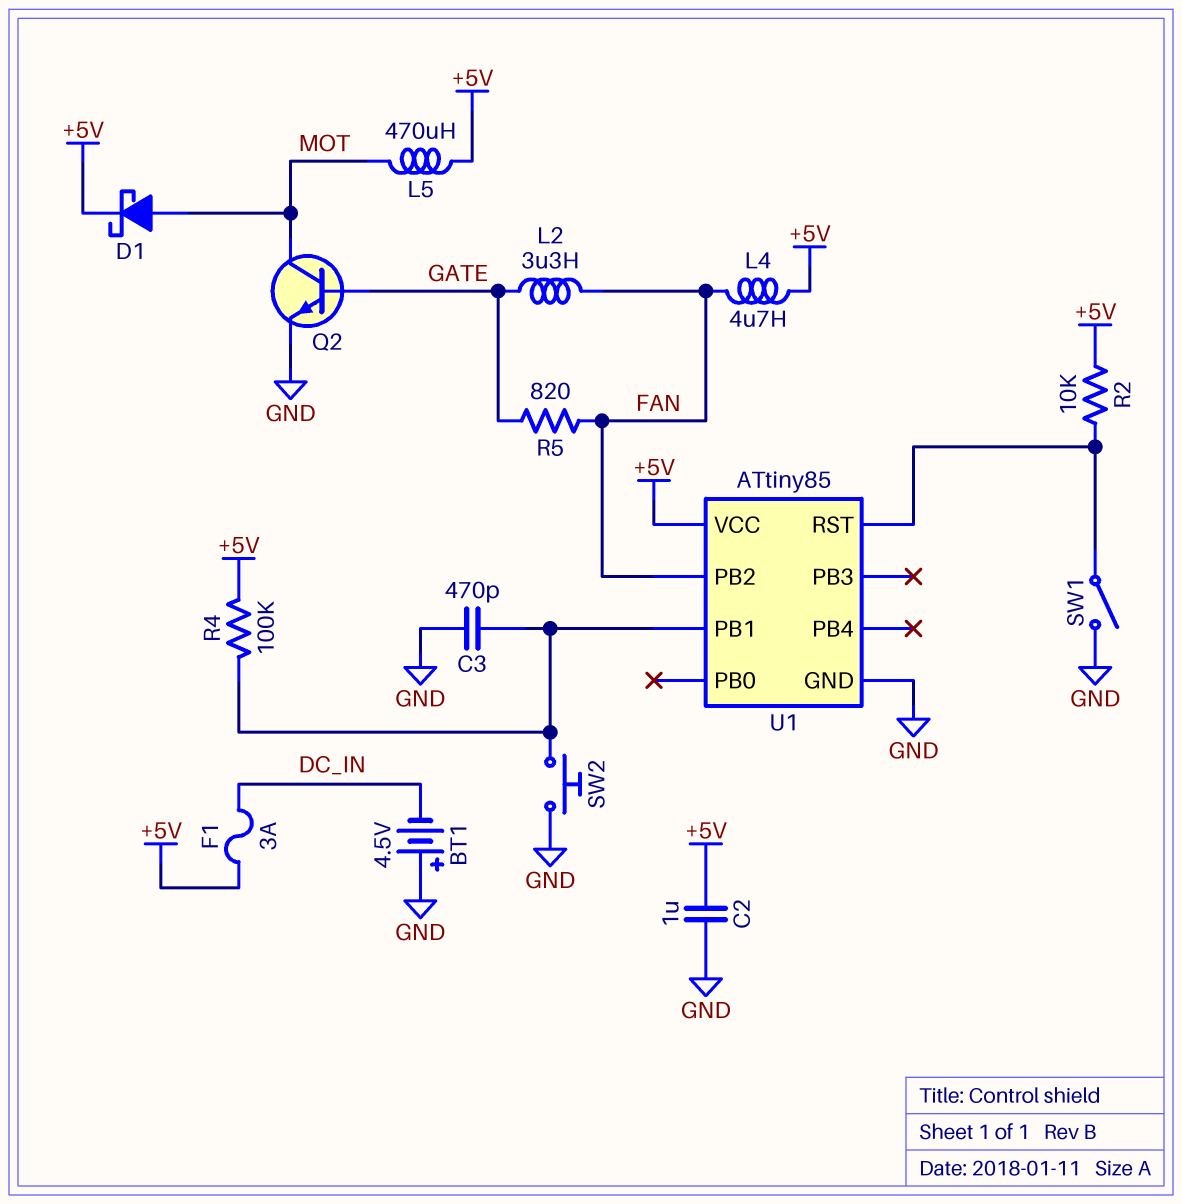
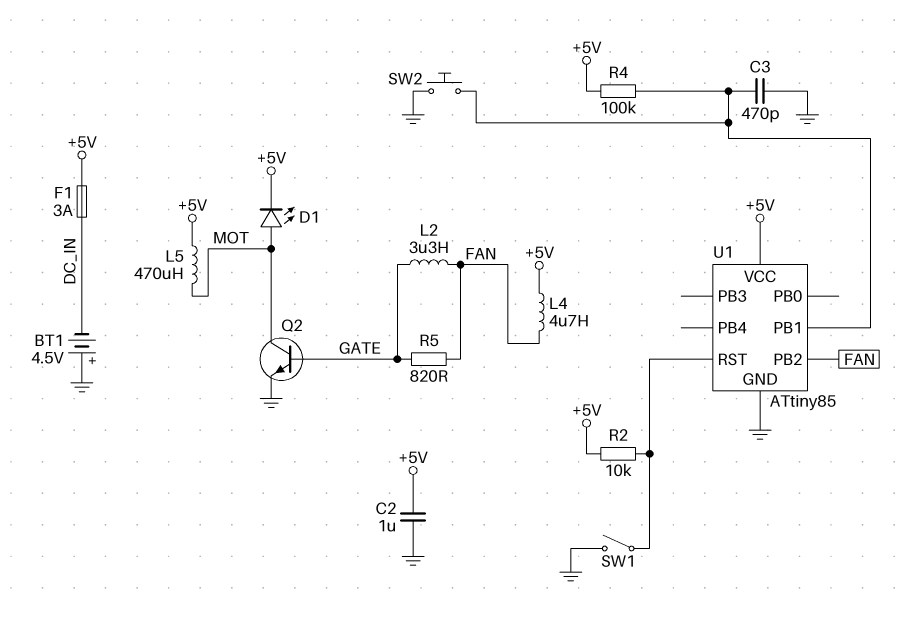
D1: schottky (A MOT, K +5V) -> LED (A MOT, K +5V)

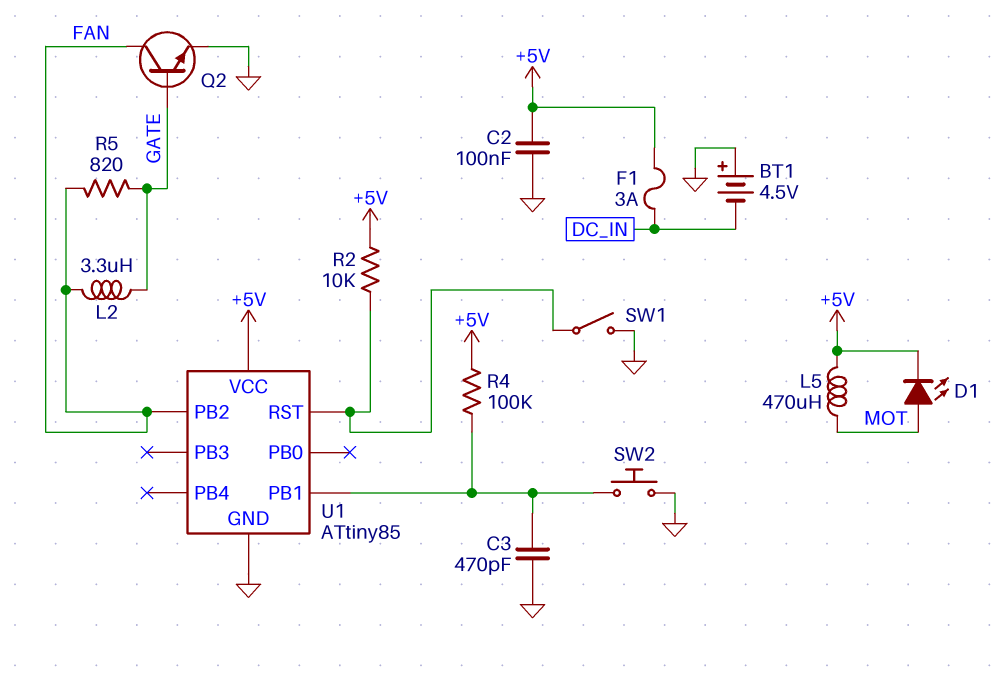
C2: 1uF (+5V, GND) -> 100nF (+5V, GND)
L4: 4.7uH (+5V, FAN) -> none
Q2: NPN (B GATE, C MOT, E GND) -> NPN (B GATE, C FAN, E GND)

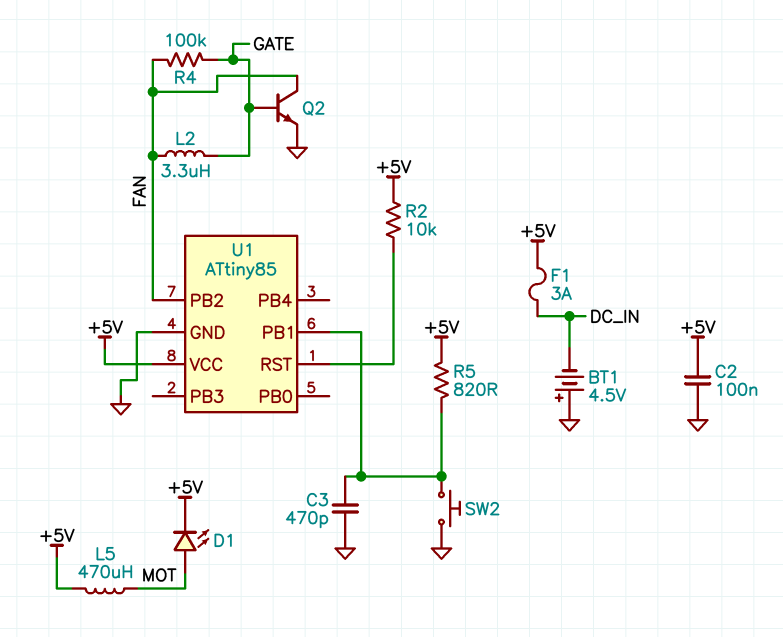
R4: 100k (+5V, U1/PB1) -> 100k (FAN, GATE)
R5: 820 (FAN, GATE) -> 820 (+5V, U1/PB1)
SW1: switch (GND, U1/RST) -> none

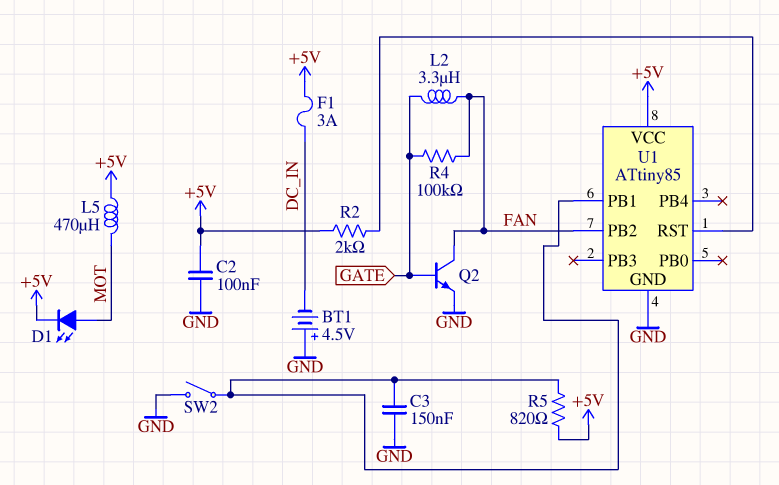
C3: 470pF (GND, U1/PB1) -> 150nF (GND, U1/PB1)
R2: 10k (+5V, U1/RST) -> 2k (+5V, U1/RST)
SW2: button (GND, U1/PB1) -> switch (GND, U1/PB1)

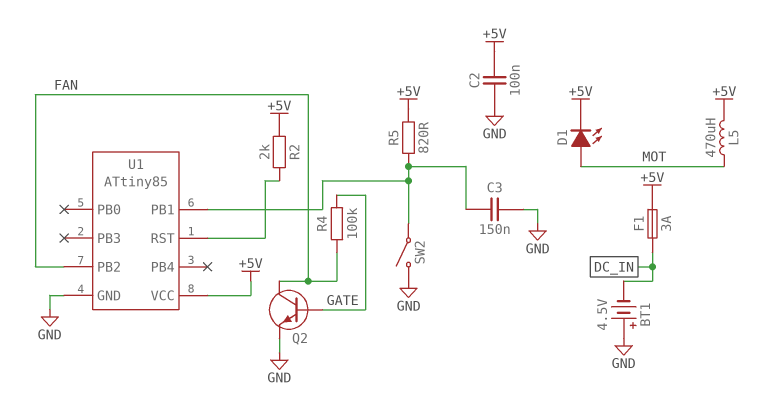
L2: 3.3uH (FAN, GATE) -> none

